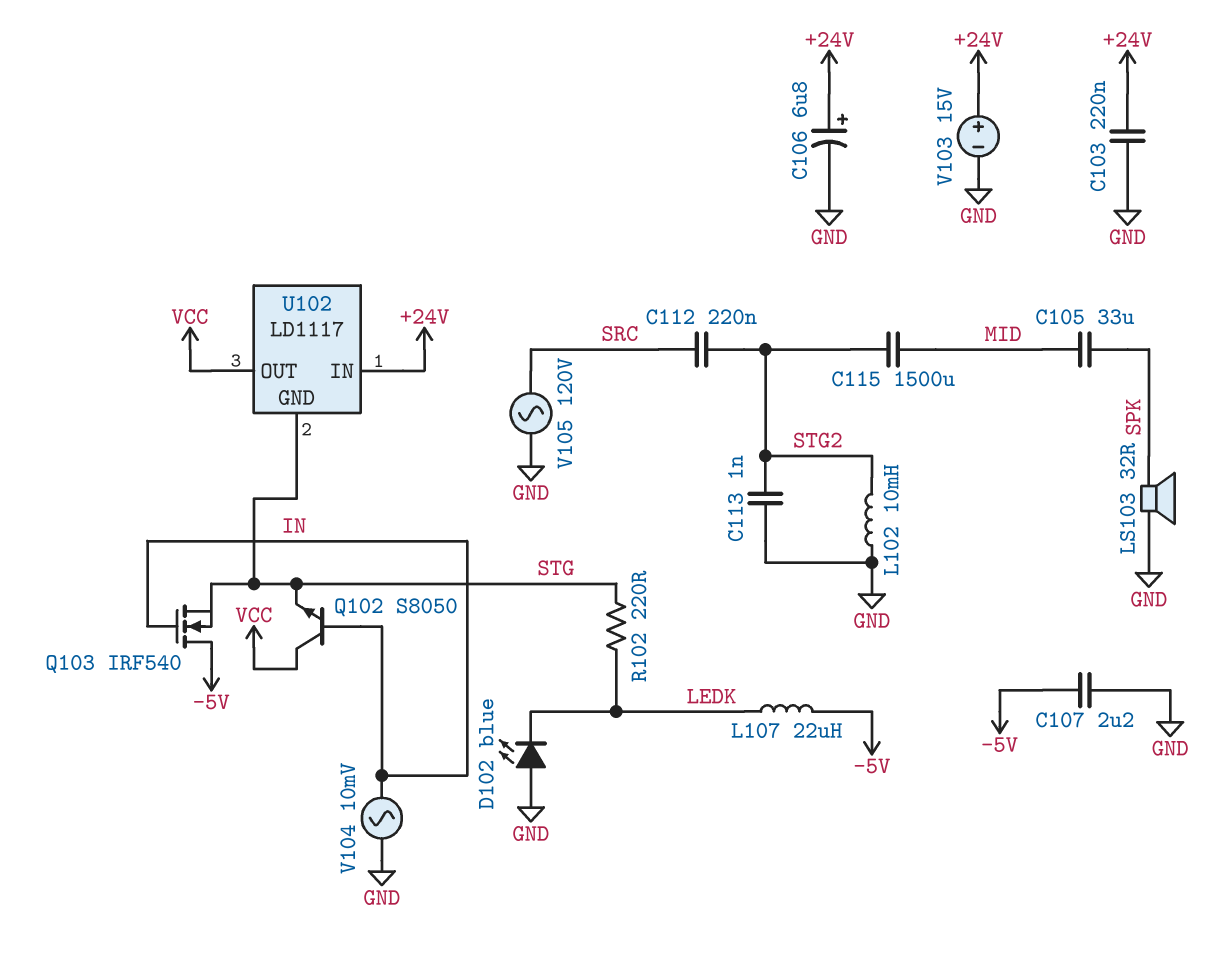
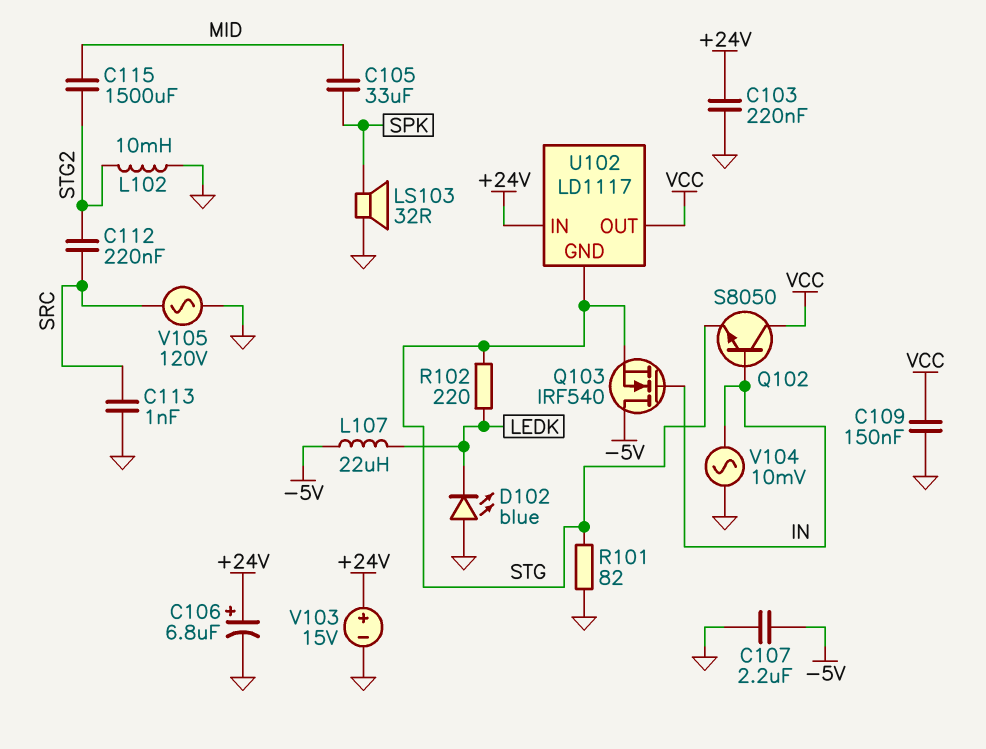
C109: none -> 150nF (GND, VCC)
C113: 1nF (GND, STG2) -> 1nF (GND, SRC)
R101: none -> 82 (GND, STG)

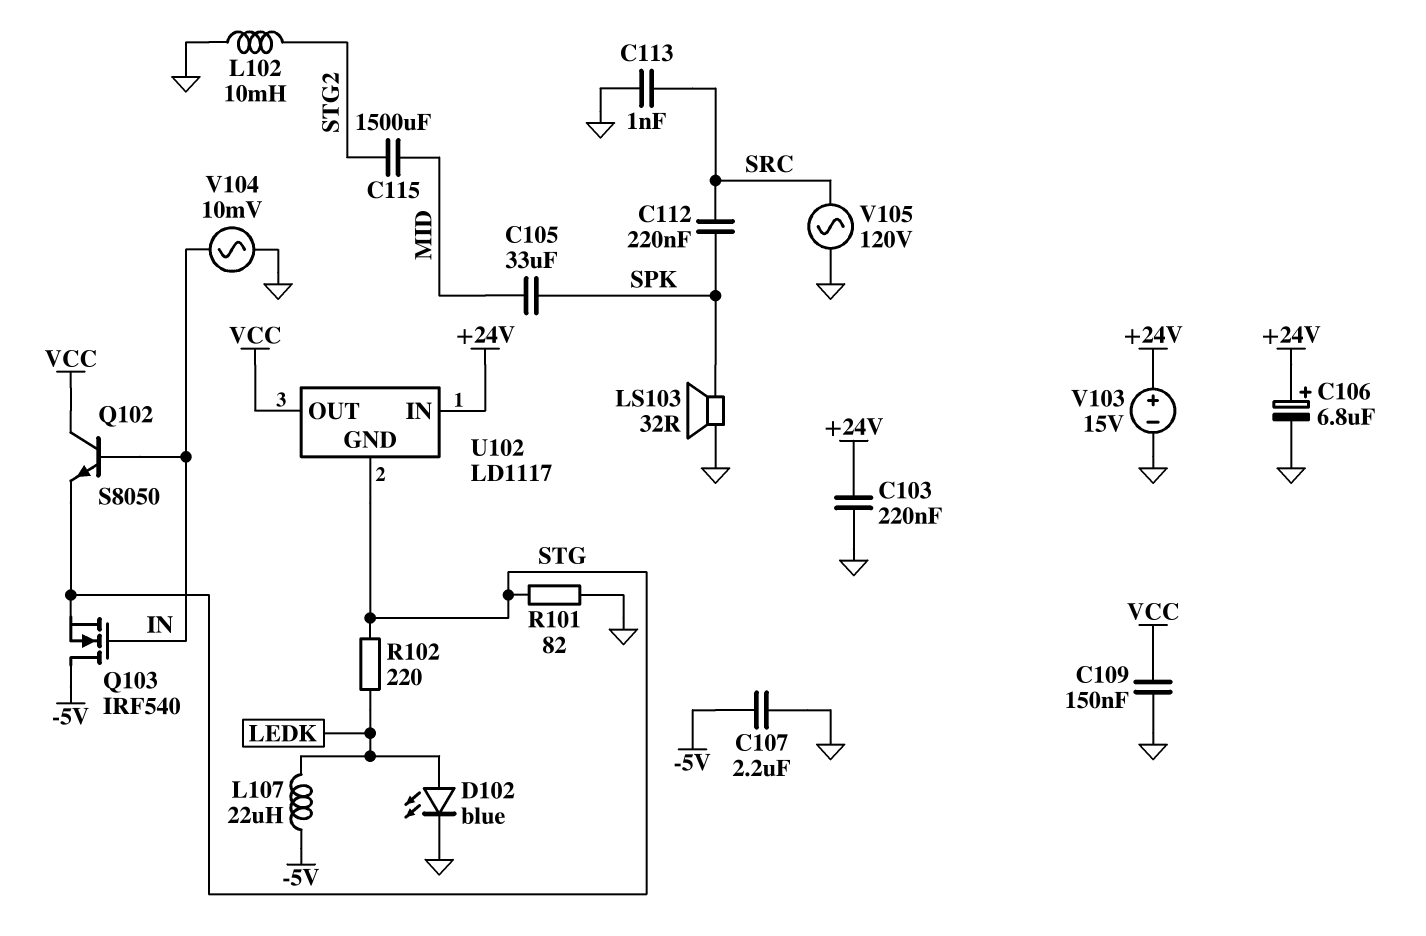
C112: 220nF (SRC, STG2) -> 220nF (SPK, SRC)
D102: LED blue (A GND, K LEDK) -> LED blue (A LEDK, K GND)

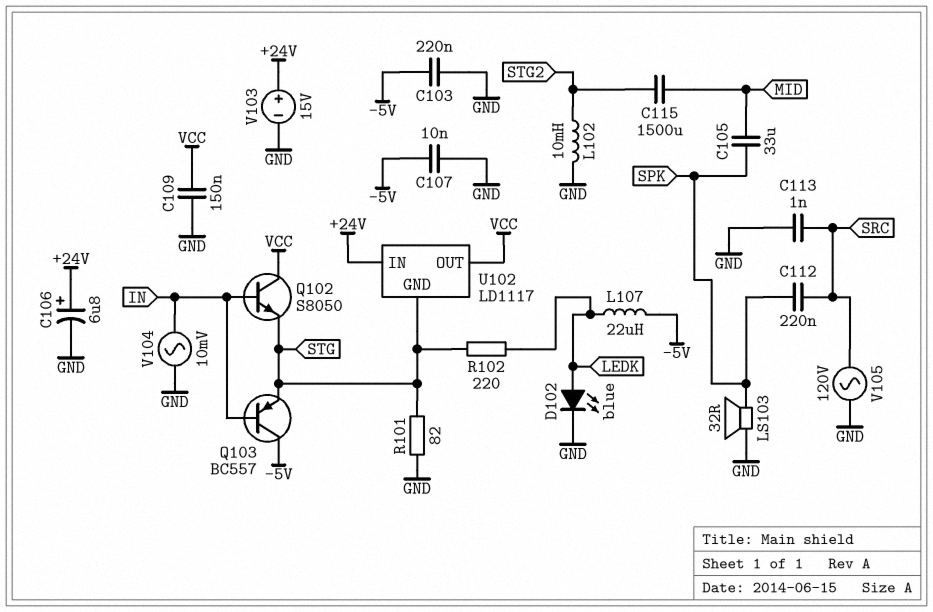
C103: 220nF (+24V, GND) -> 220nF (-5V, GND)
C107: 2.2uF (-5V, GND) -> 10nF (-5V, GND)
Q103: NMOS IRF540 (G IN, D -5V, S STG) -> PNP BC557 (B IN, C -5V, E STG)

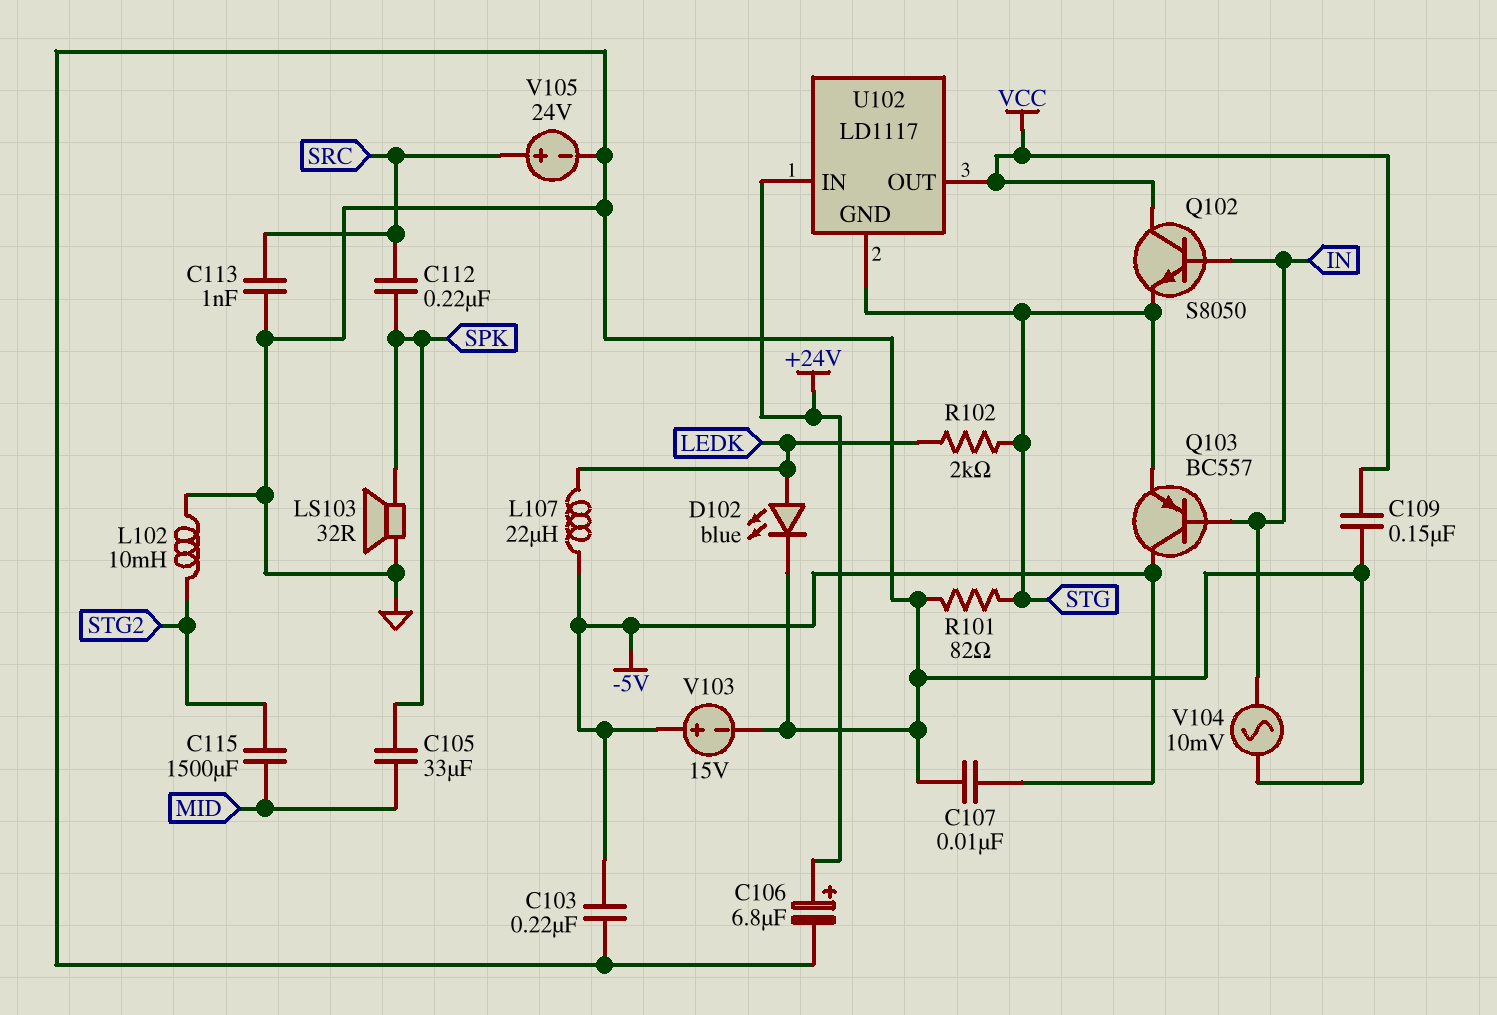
R102: 220 (LEDK, STG) -> 2k (LEDK, STG)
V103: 15V (plus +24V, minus GND) -> 15V (plus -5V, minus GND)
V105: AC 120V (GND, SRC) -> 24V (plus SRC, minus GND)

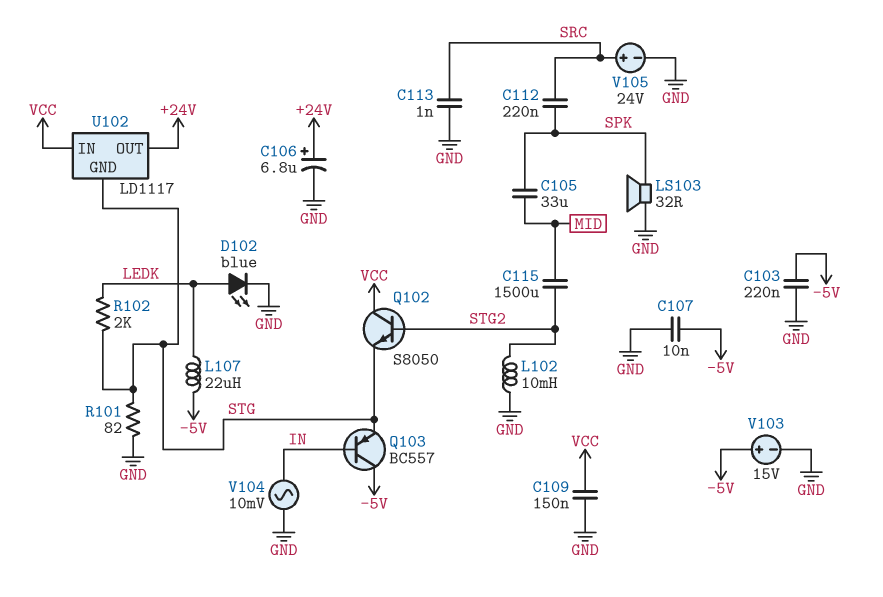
Q102: NPN S8050 (B IN, C VCC, E STG) -> NPN S8050 (B STG2, C VCC, E STG)
U102 pin IN: +24V -> VCC
U102 pin OUT: VCC -> +24V

